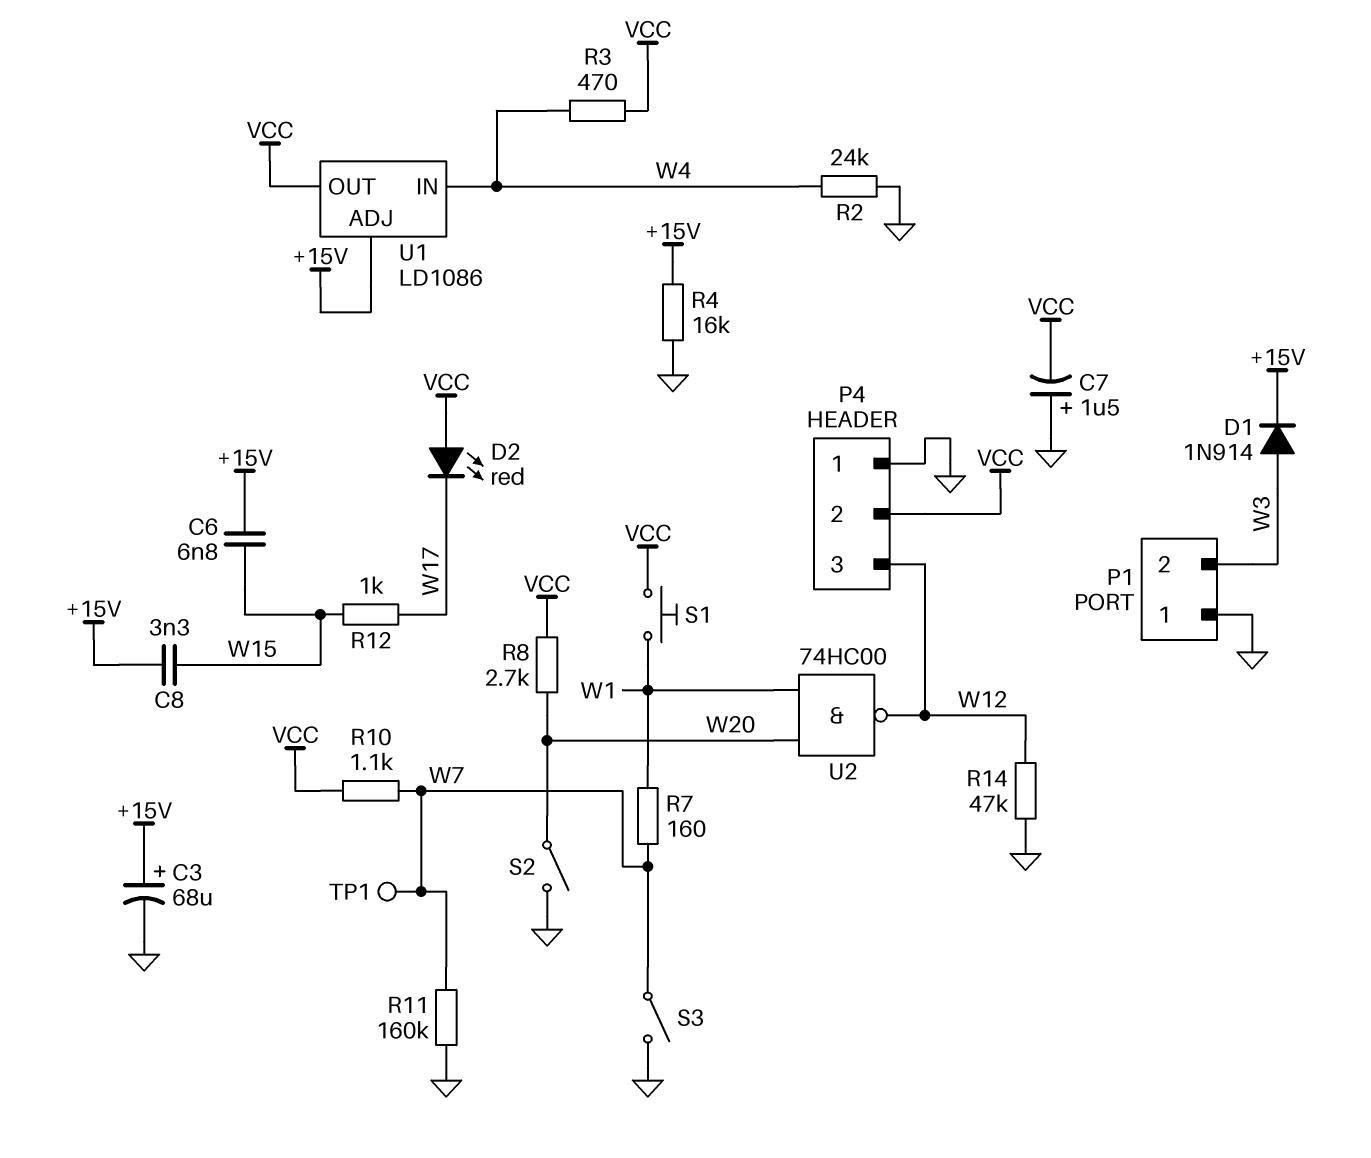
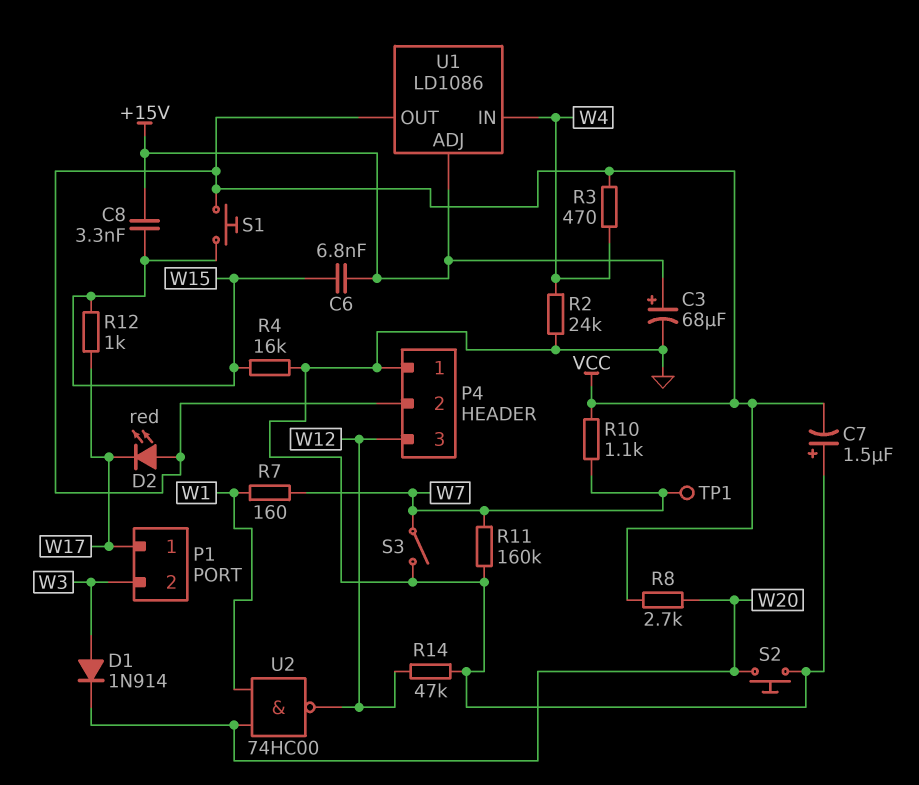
D1: diode 1N914 (A W3, K +15V) -> diode 1N914 (A W3, K W20)
P1 pin 1: GND -> W17
R4: 16k (+15V, GND) -> 16k (GND, W15)
S1: button (VCC, W1) -> button (VCC, W15)
S2: switch (GND, W20) -> button (GND, W20)

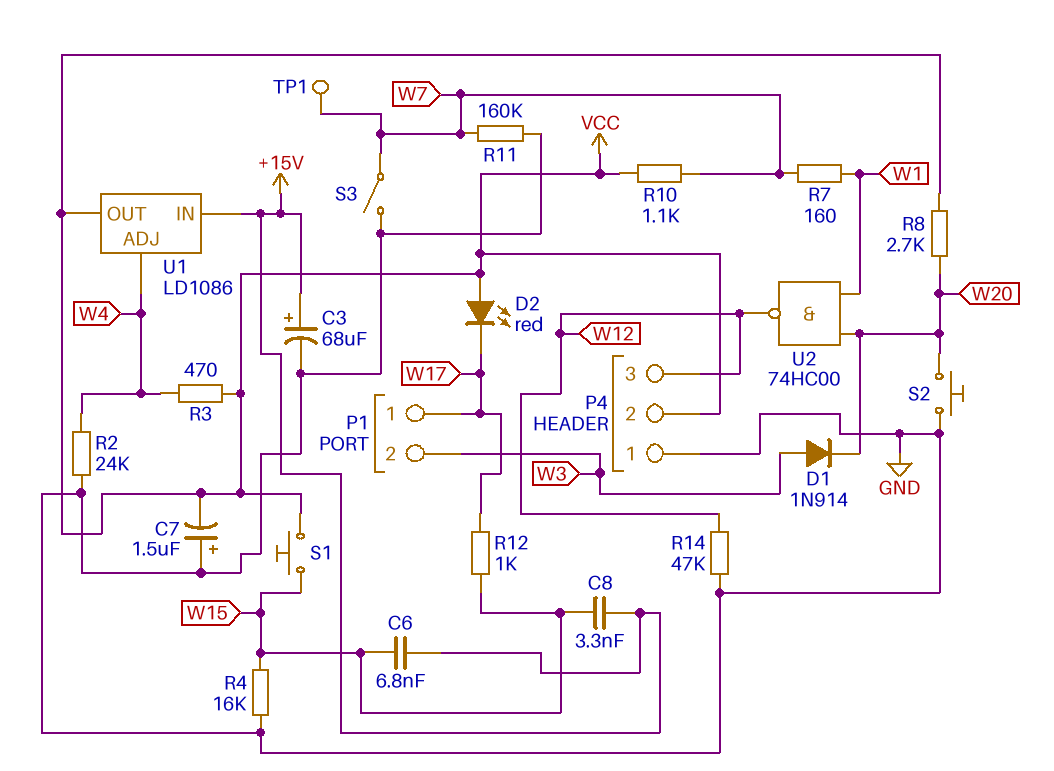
U1 pin ADJ: +15V -> W4
U1 pin IN: W4 -> +15V

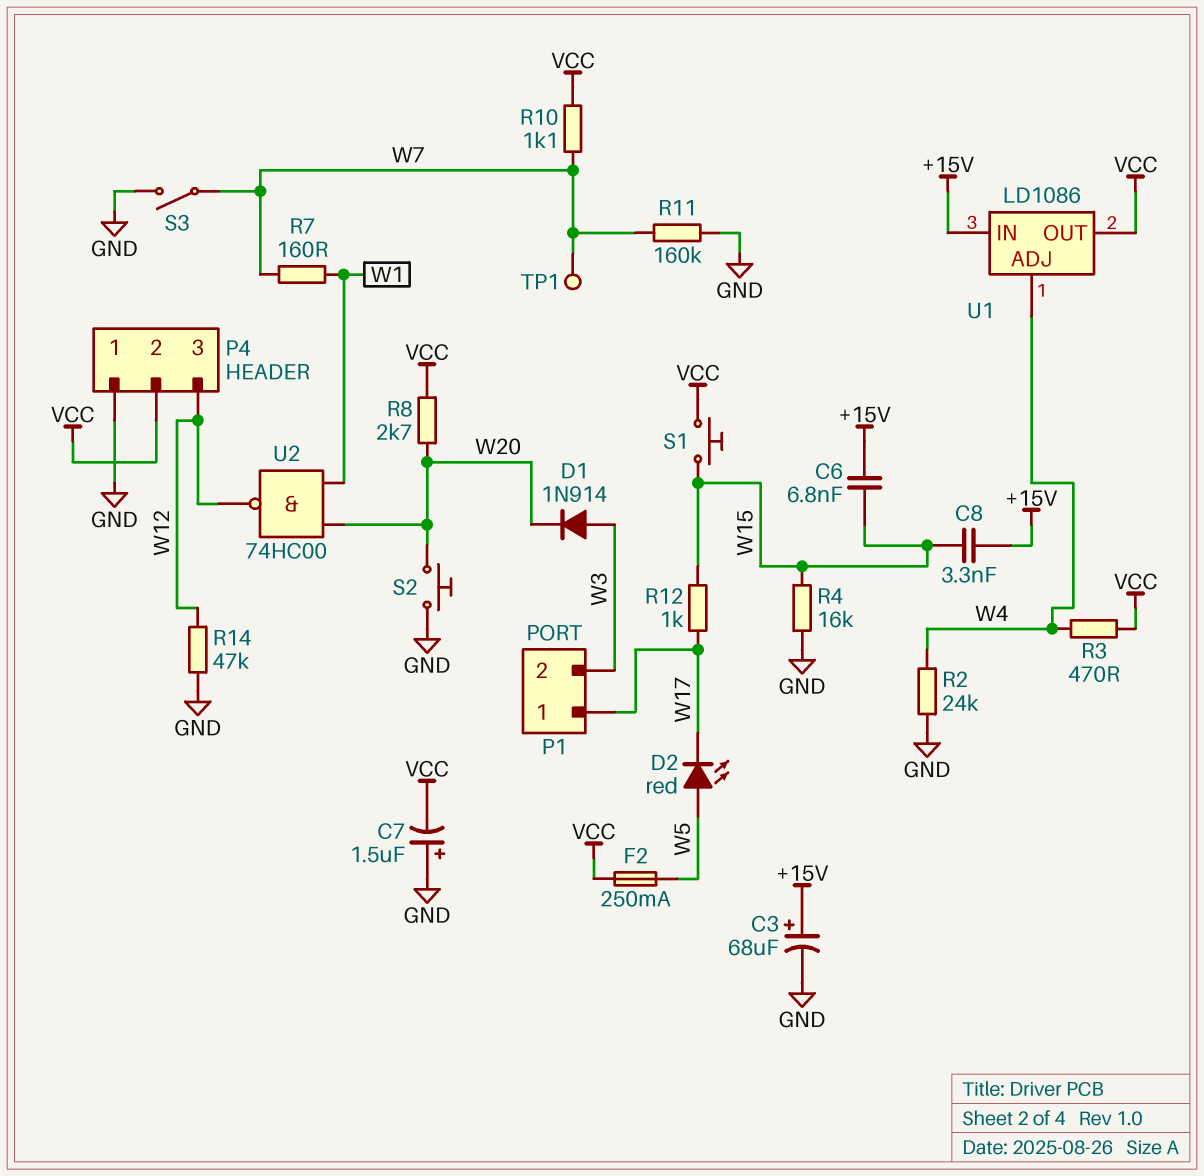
D2: LED red (A VCC, K W17) -> LED red (A W5, K W17)
F2: none -> 250mA (VCC, W5)

